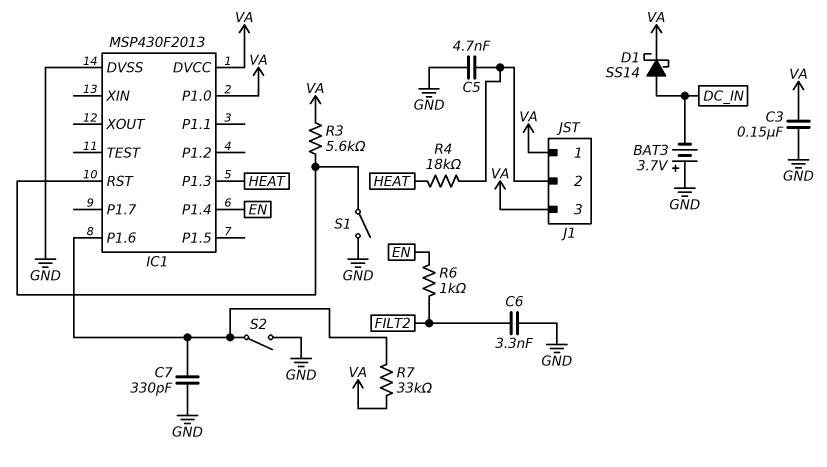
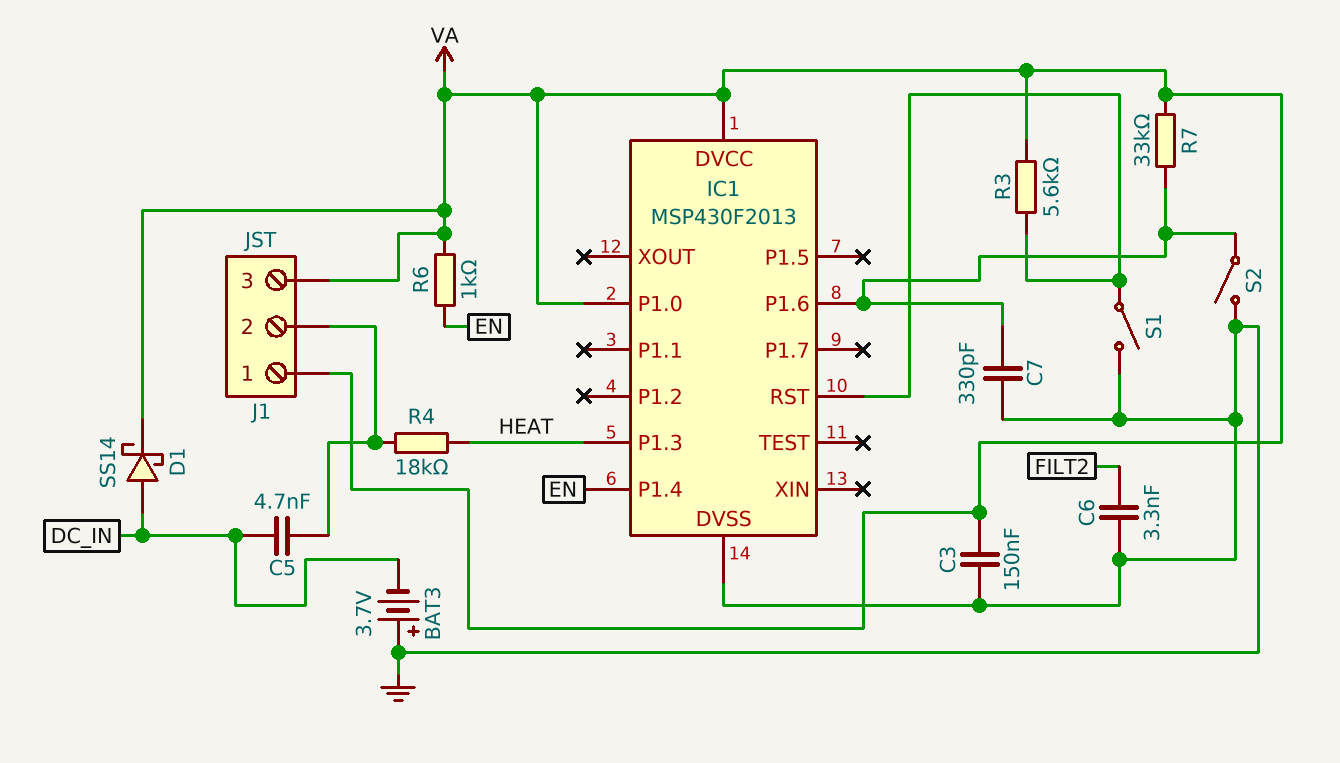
C5: 4.7nF (GND, J1/2) -> 4.7nF (DC_IN, J1/2)
R6: 1k (EN, FILT2) -> 1k (EN, VA)

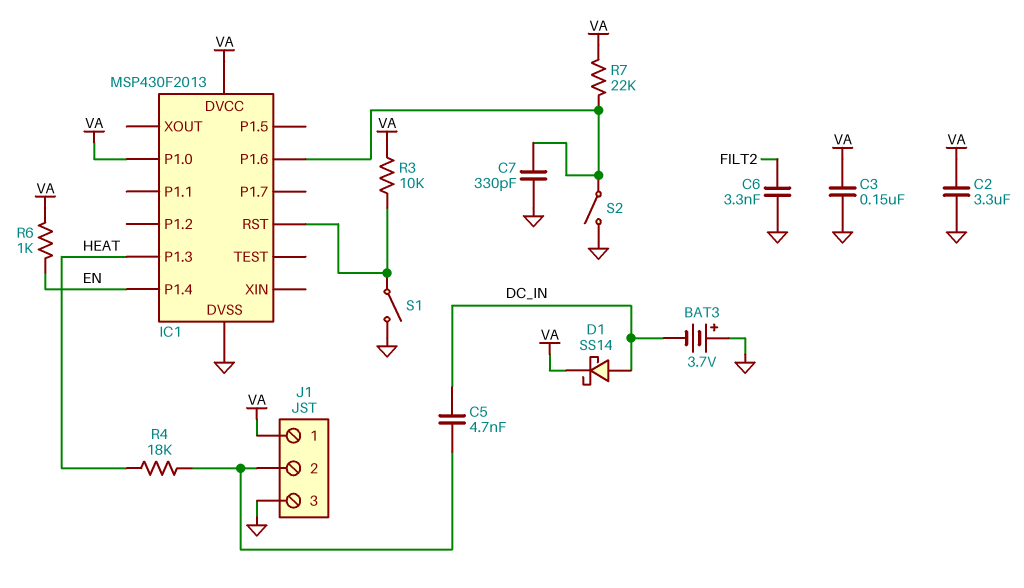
C2: none -> 3.3uF (GND, VA)
J1 pin 3: VA -> GND
R3: 5.6k (IC1/RST, VA) -> 10k (IC1/RST, VA)
R7: 33k (IC1/P1.6, VA) -> 22k (IC1/P1.6, VA)

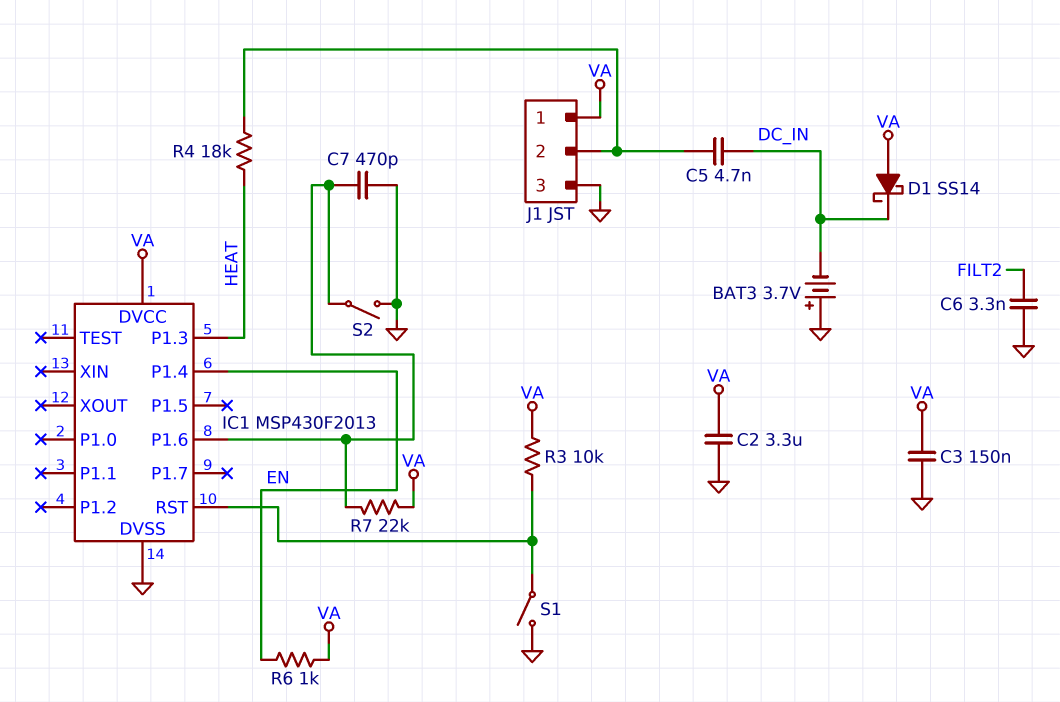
C7: 330pF (GND, IC1/P1.6) -> 470pF (GND, IC1/P1.6)
D1: schottky SS14 (A DC_IN, K VA) -> schottky SS14 (A VA, K DC_IN)
IC1 pin P1.0: VA -> none

